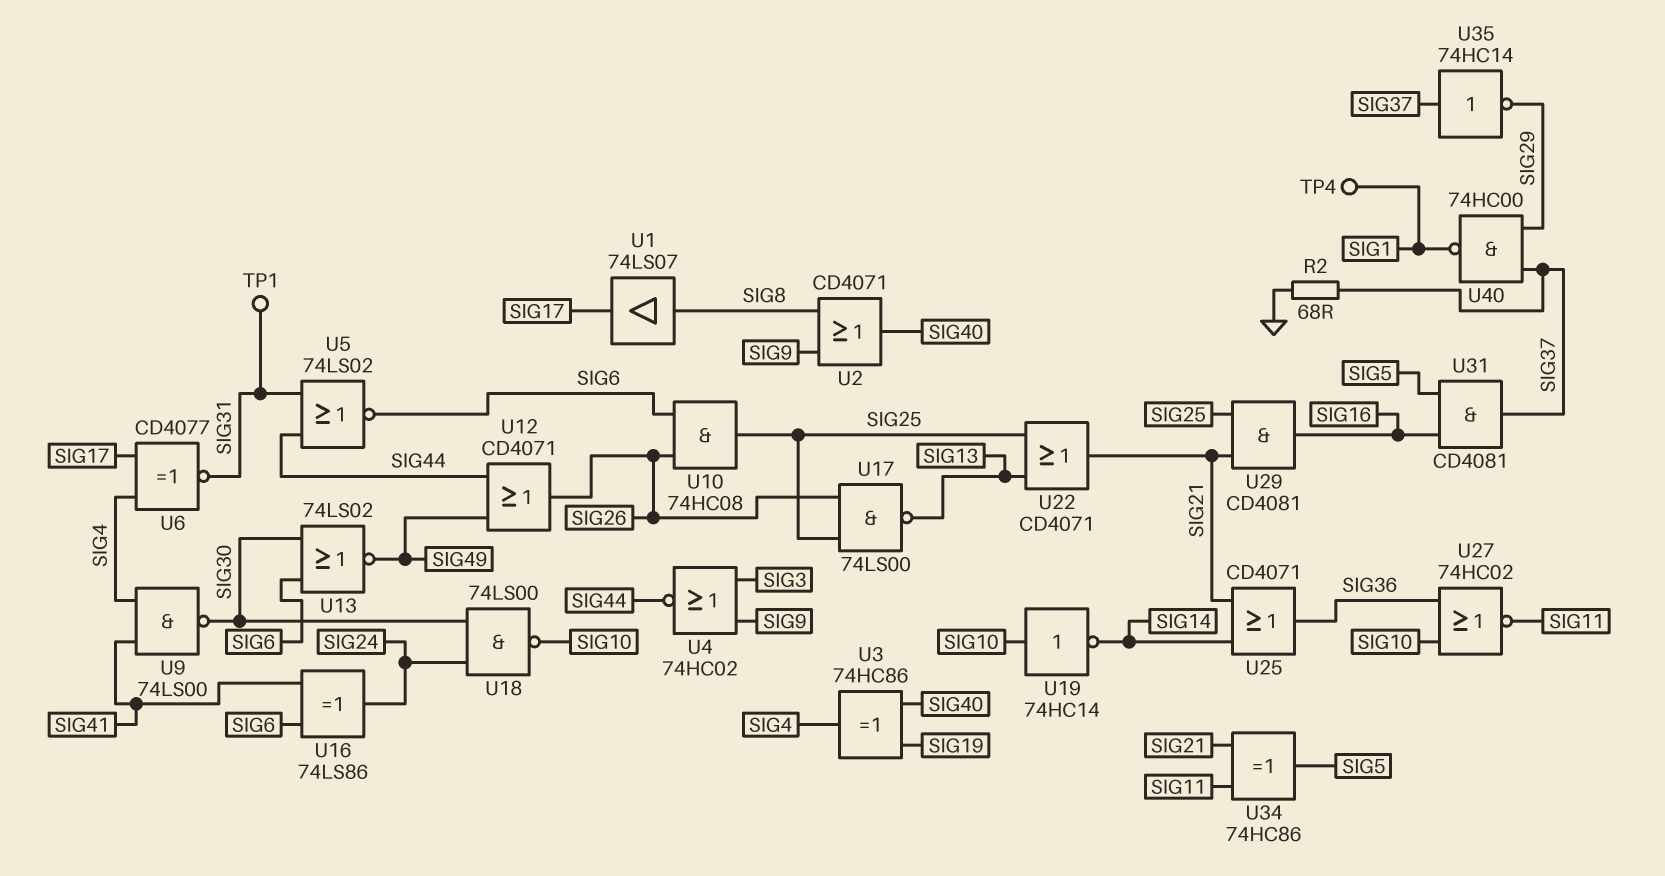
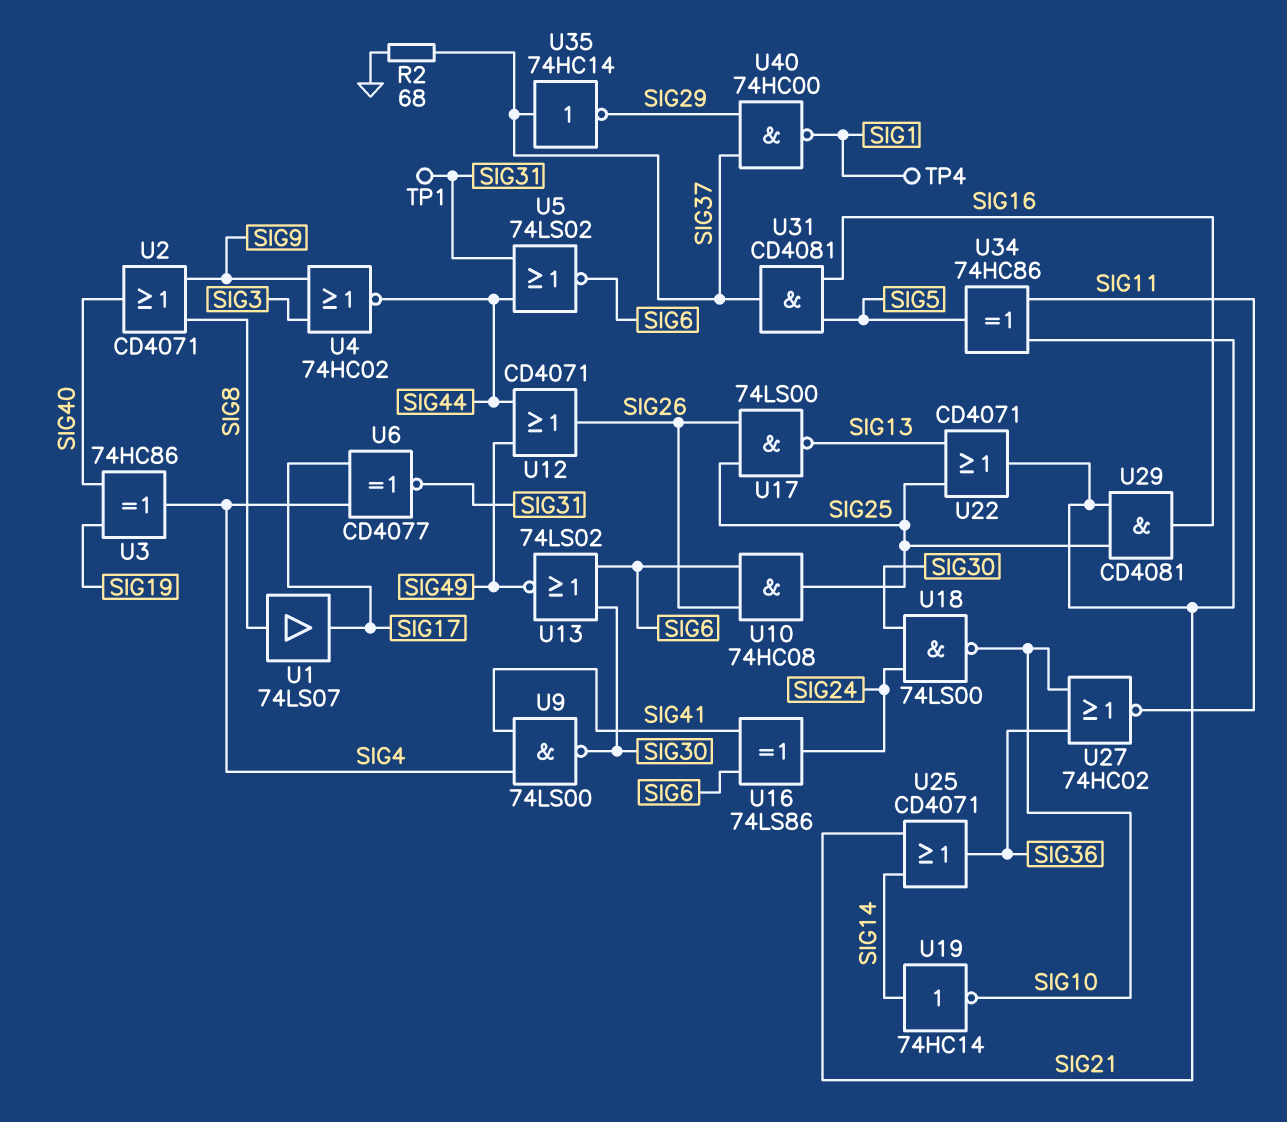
U19: NOT 74HC14 (in SIG10, out SIG14) -> NOT 74HC14 (in SIG14, out SIG10)

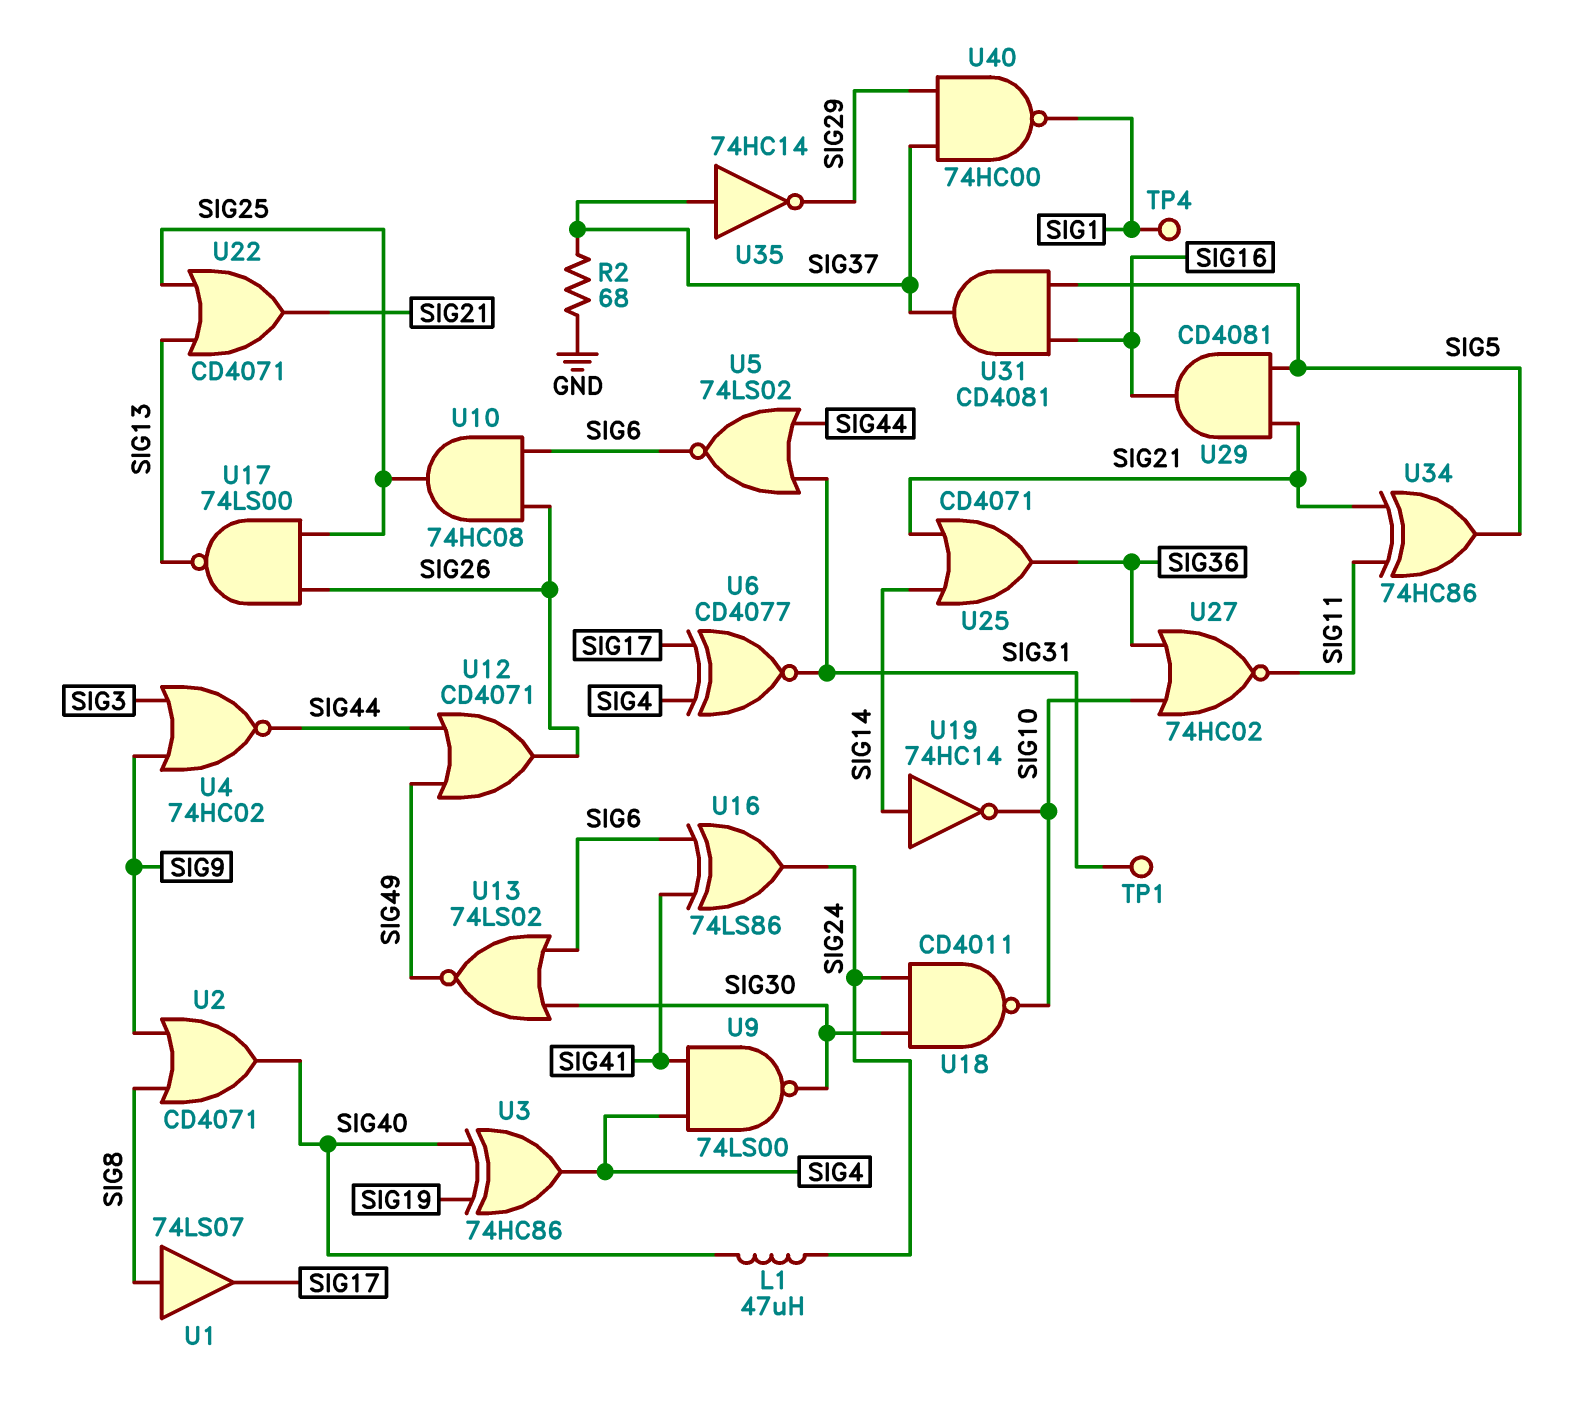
L1: none -> 47uH (SIG24, SIG40)
U18: NAND 74LS00 (in SIG24, in SIG30, out SIG10) -> NAND CD4011 (in SIG24, in SIG30, out SIG10)
U29: AND CD4081 (in SIG21, in SIG25, out SIG16) -> AND CD4081 (in SIG5, in SIG21, out SIG16)

